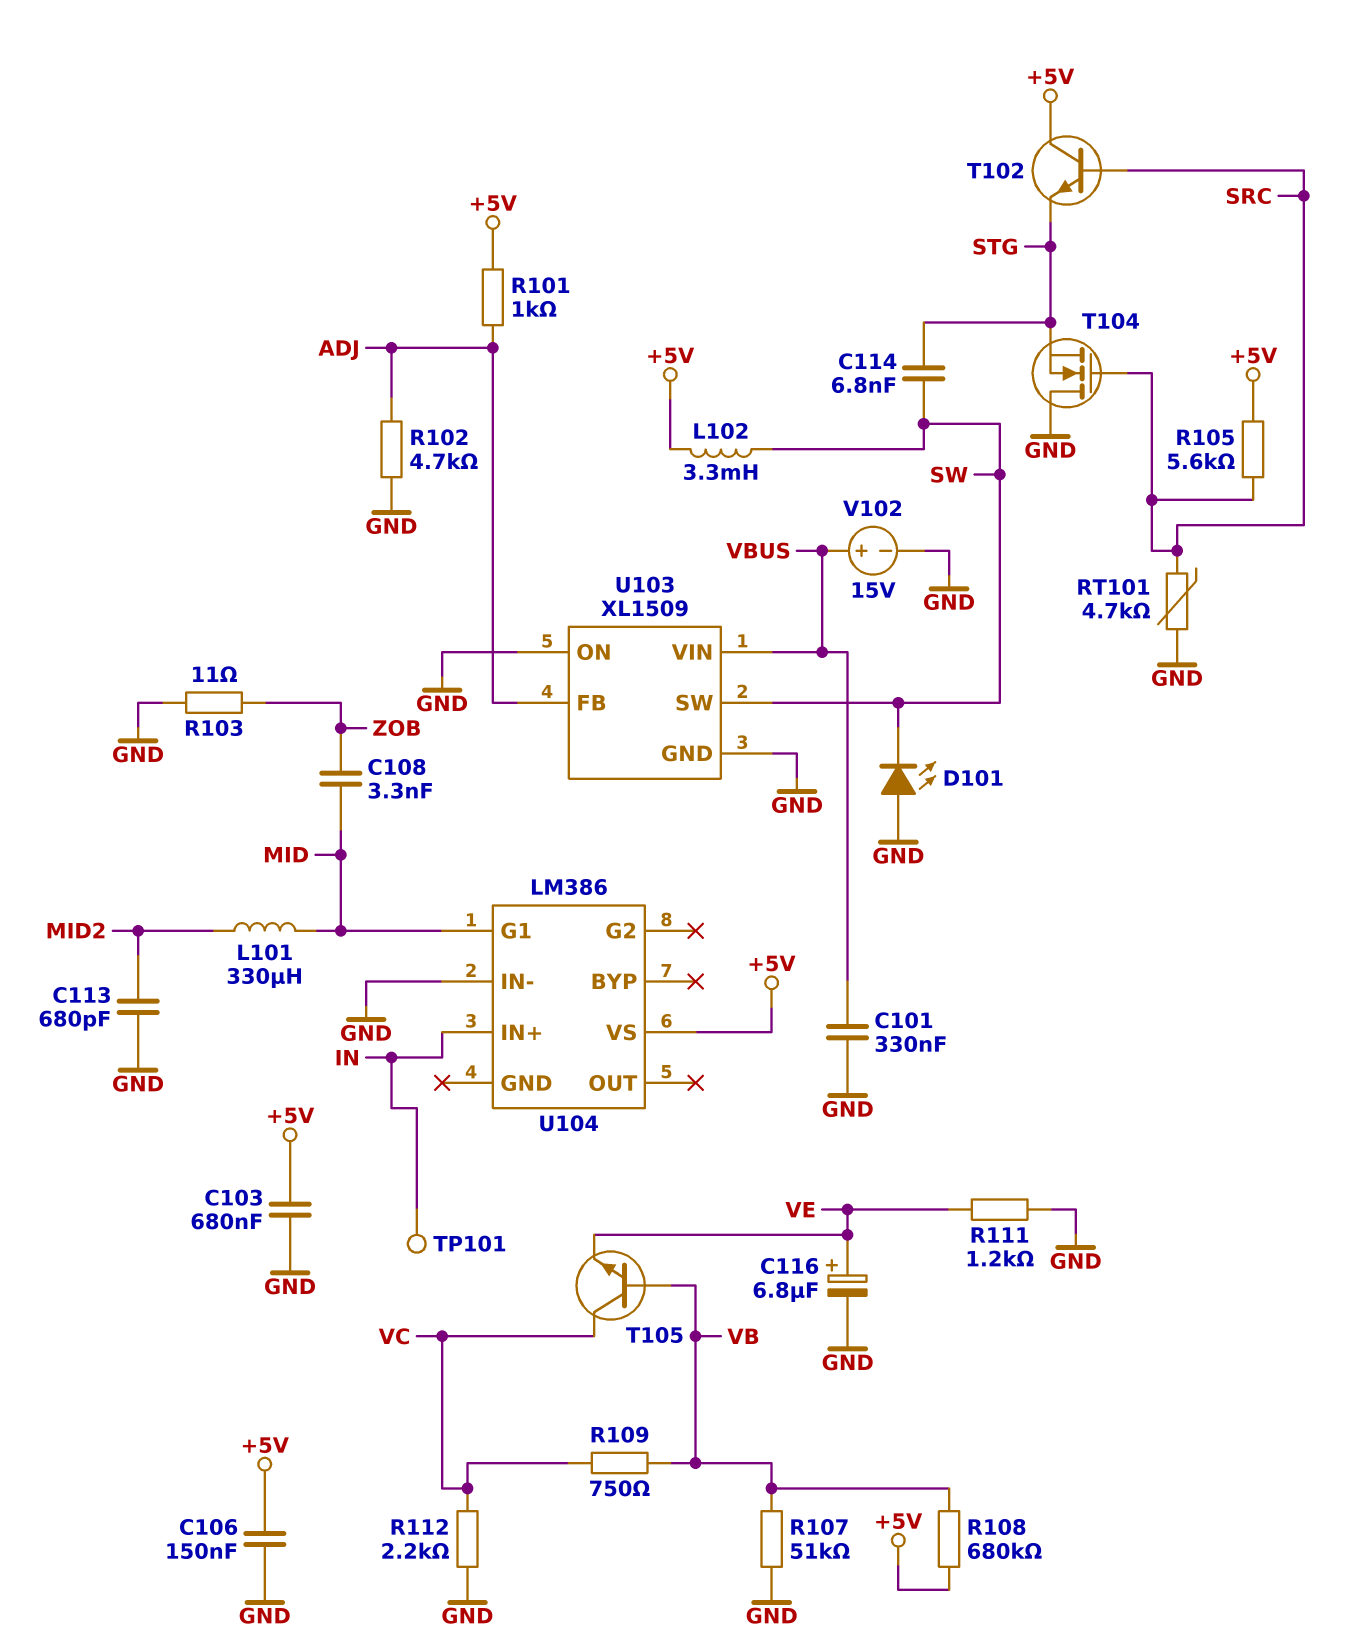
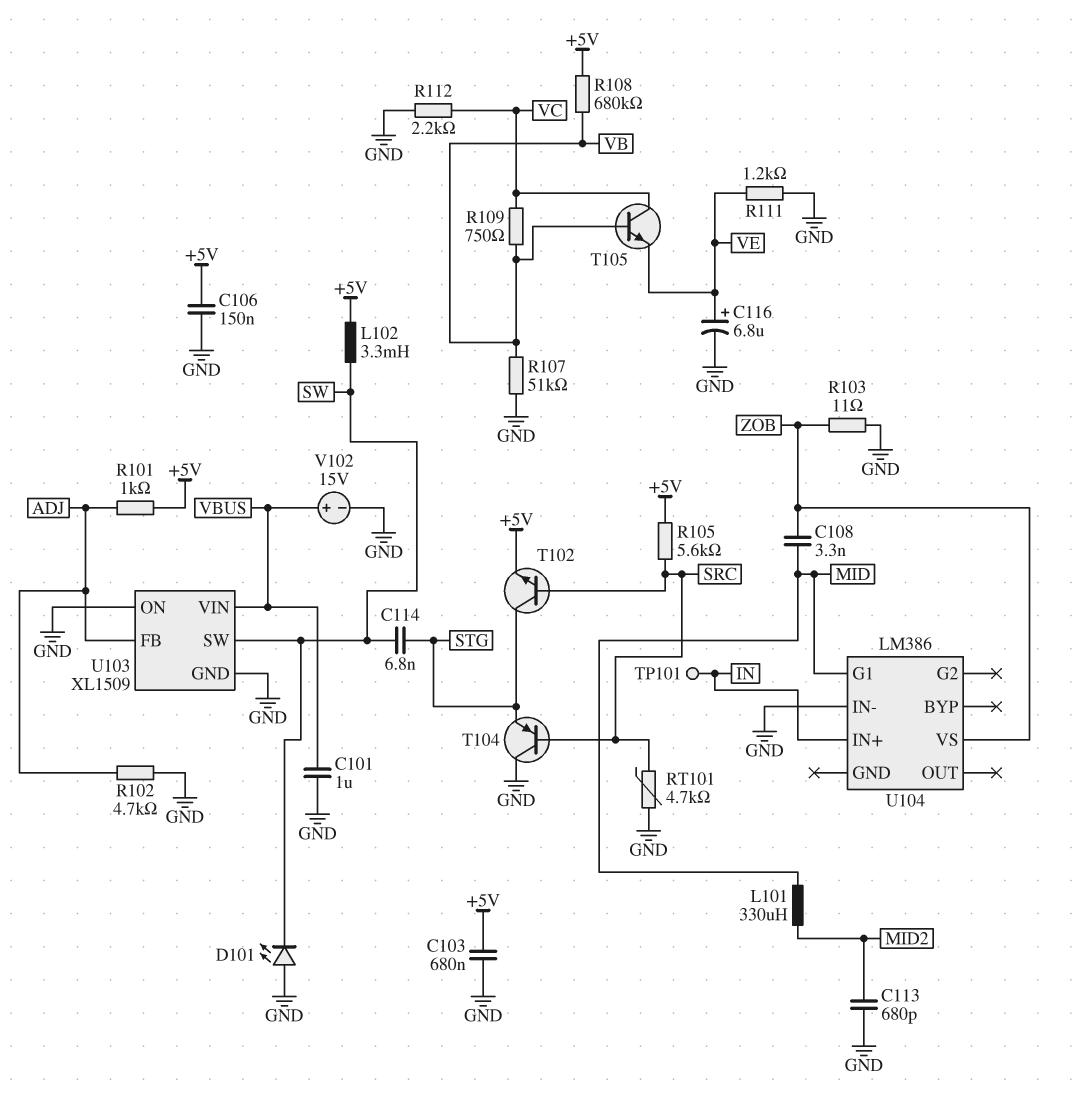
C101: 330nF (GND, VBUS) -> 1uF (GND, VBUS)
T102: NPN (B SRC, C +5V, E STG) -> NPN (B SRC, C STG, E +5V)
T104: NMOS (G SRC, D GND, S STG) -> PNP (B SRC, C GND, E STG)
U104 pin VS: +5V -> ZOB

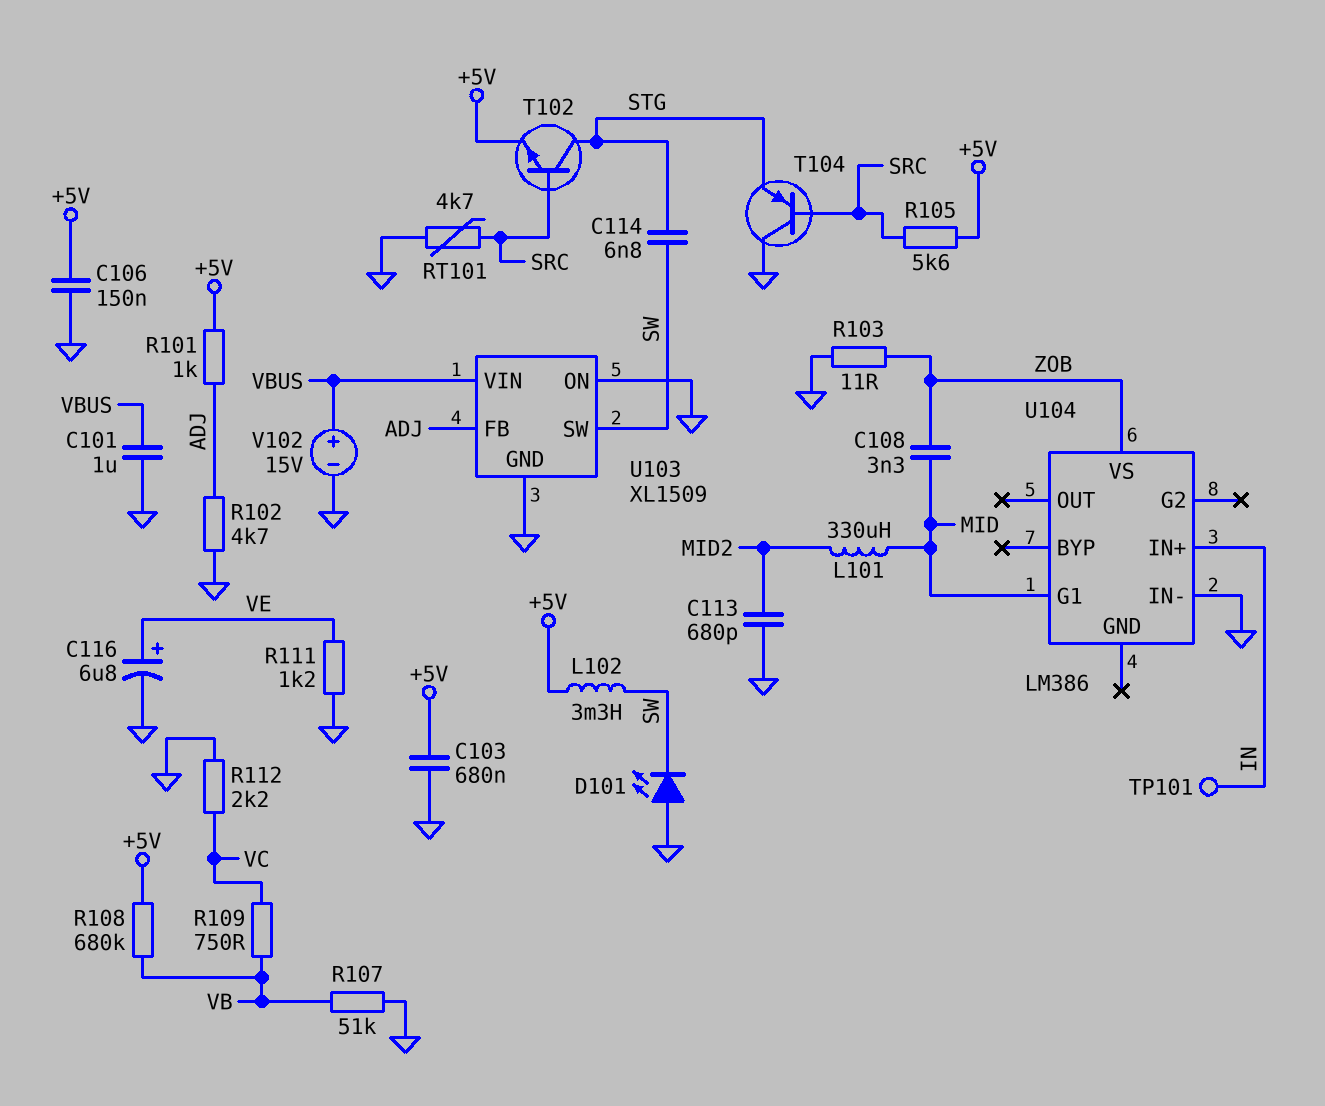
T105: NPN (B VB, C VC, E VE) -> none

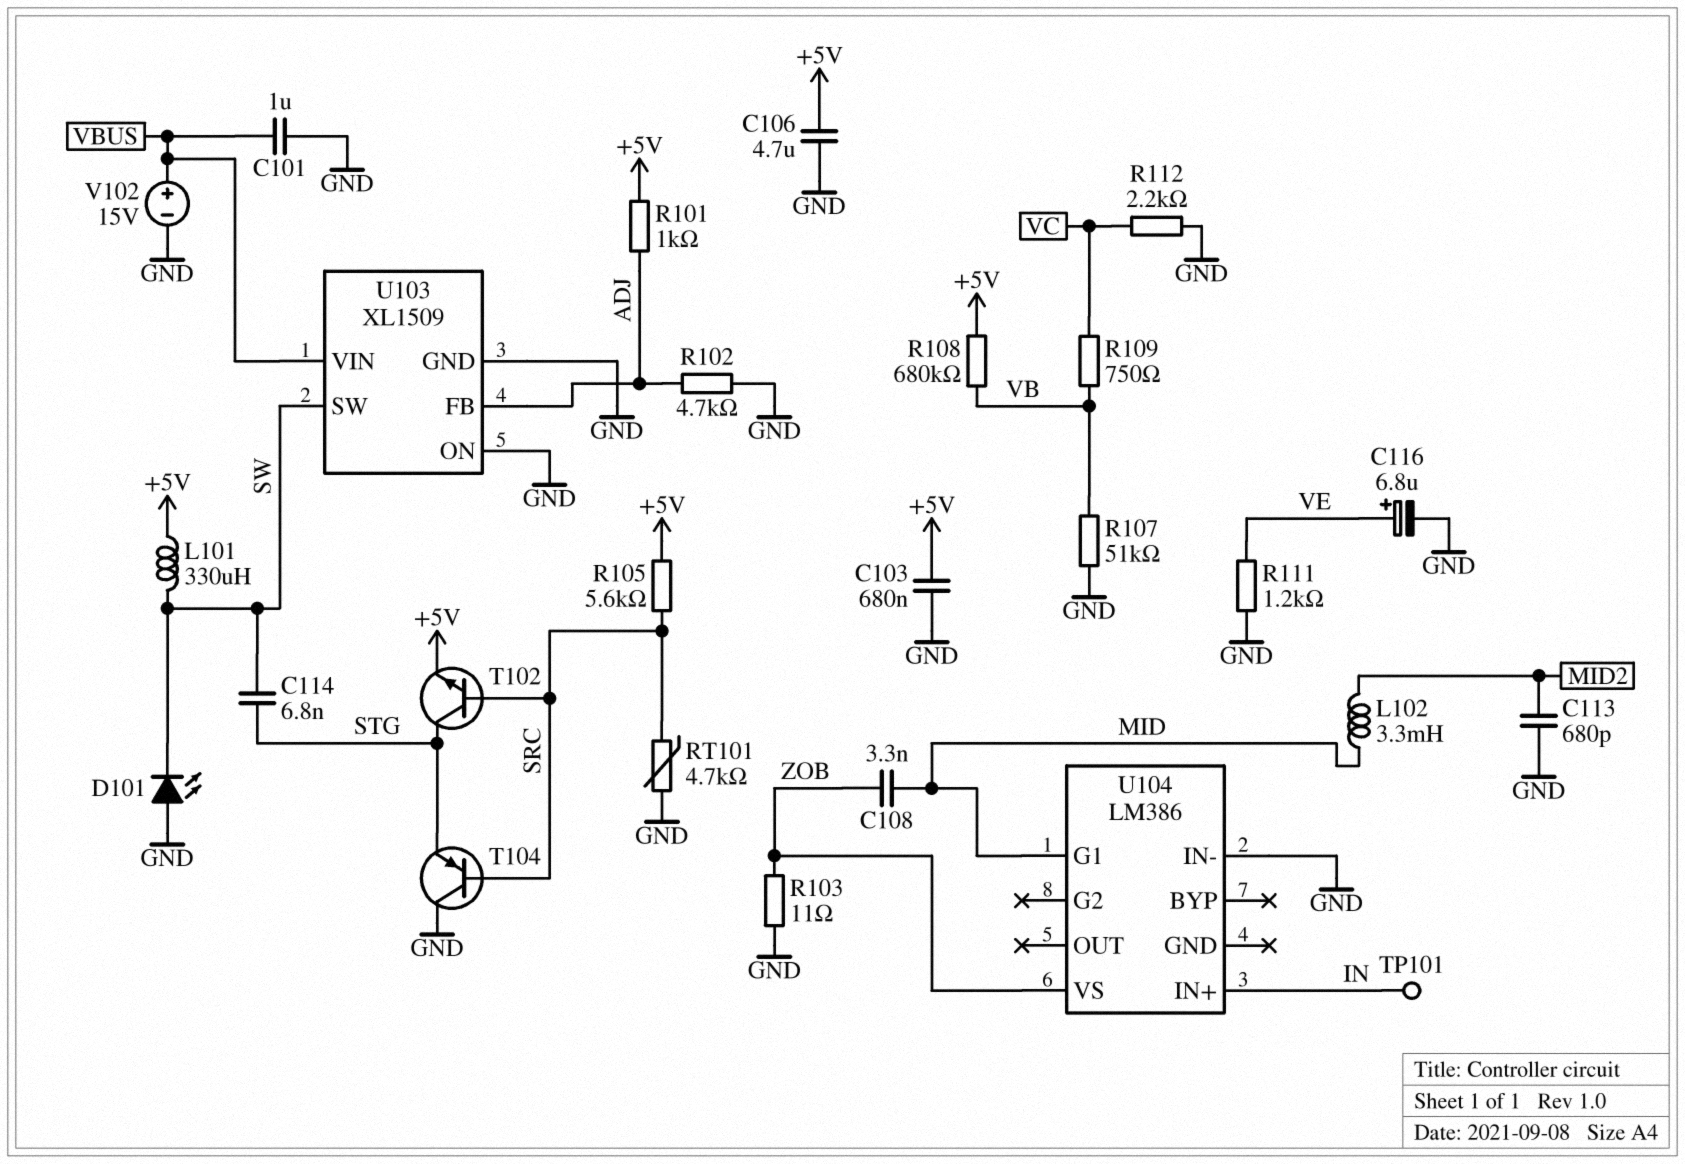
C106: 150nF (+5V, GND) -> 4.7uF (+5V, GND)
L101: 330uH (MID, MID2) -> 330uH (+5V, SW)
L102: 3.3mH (+5V, SW) -> 3.3mH (MID, MID2)

